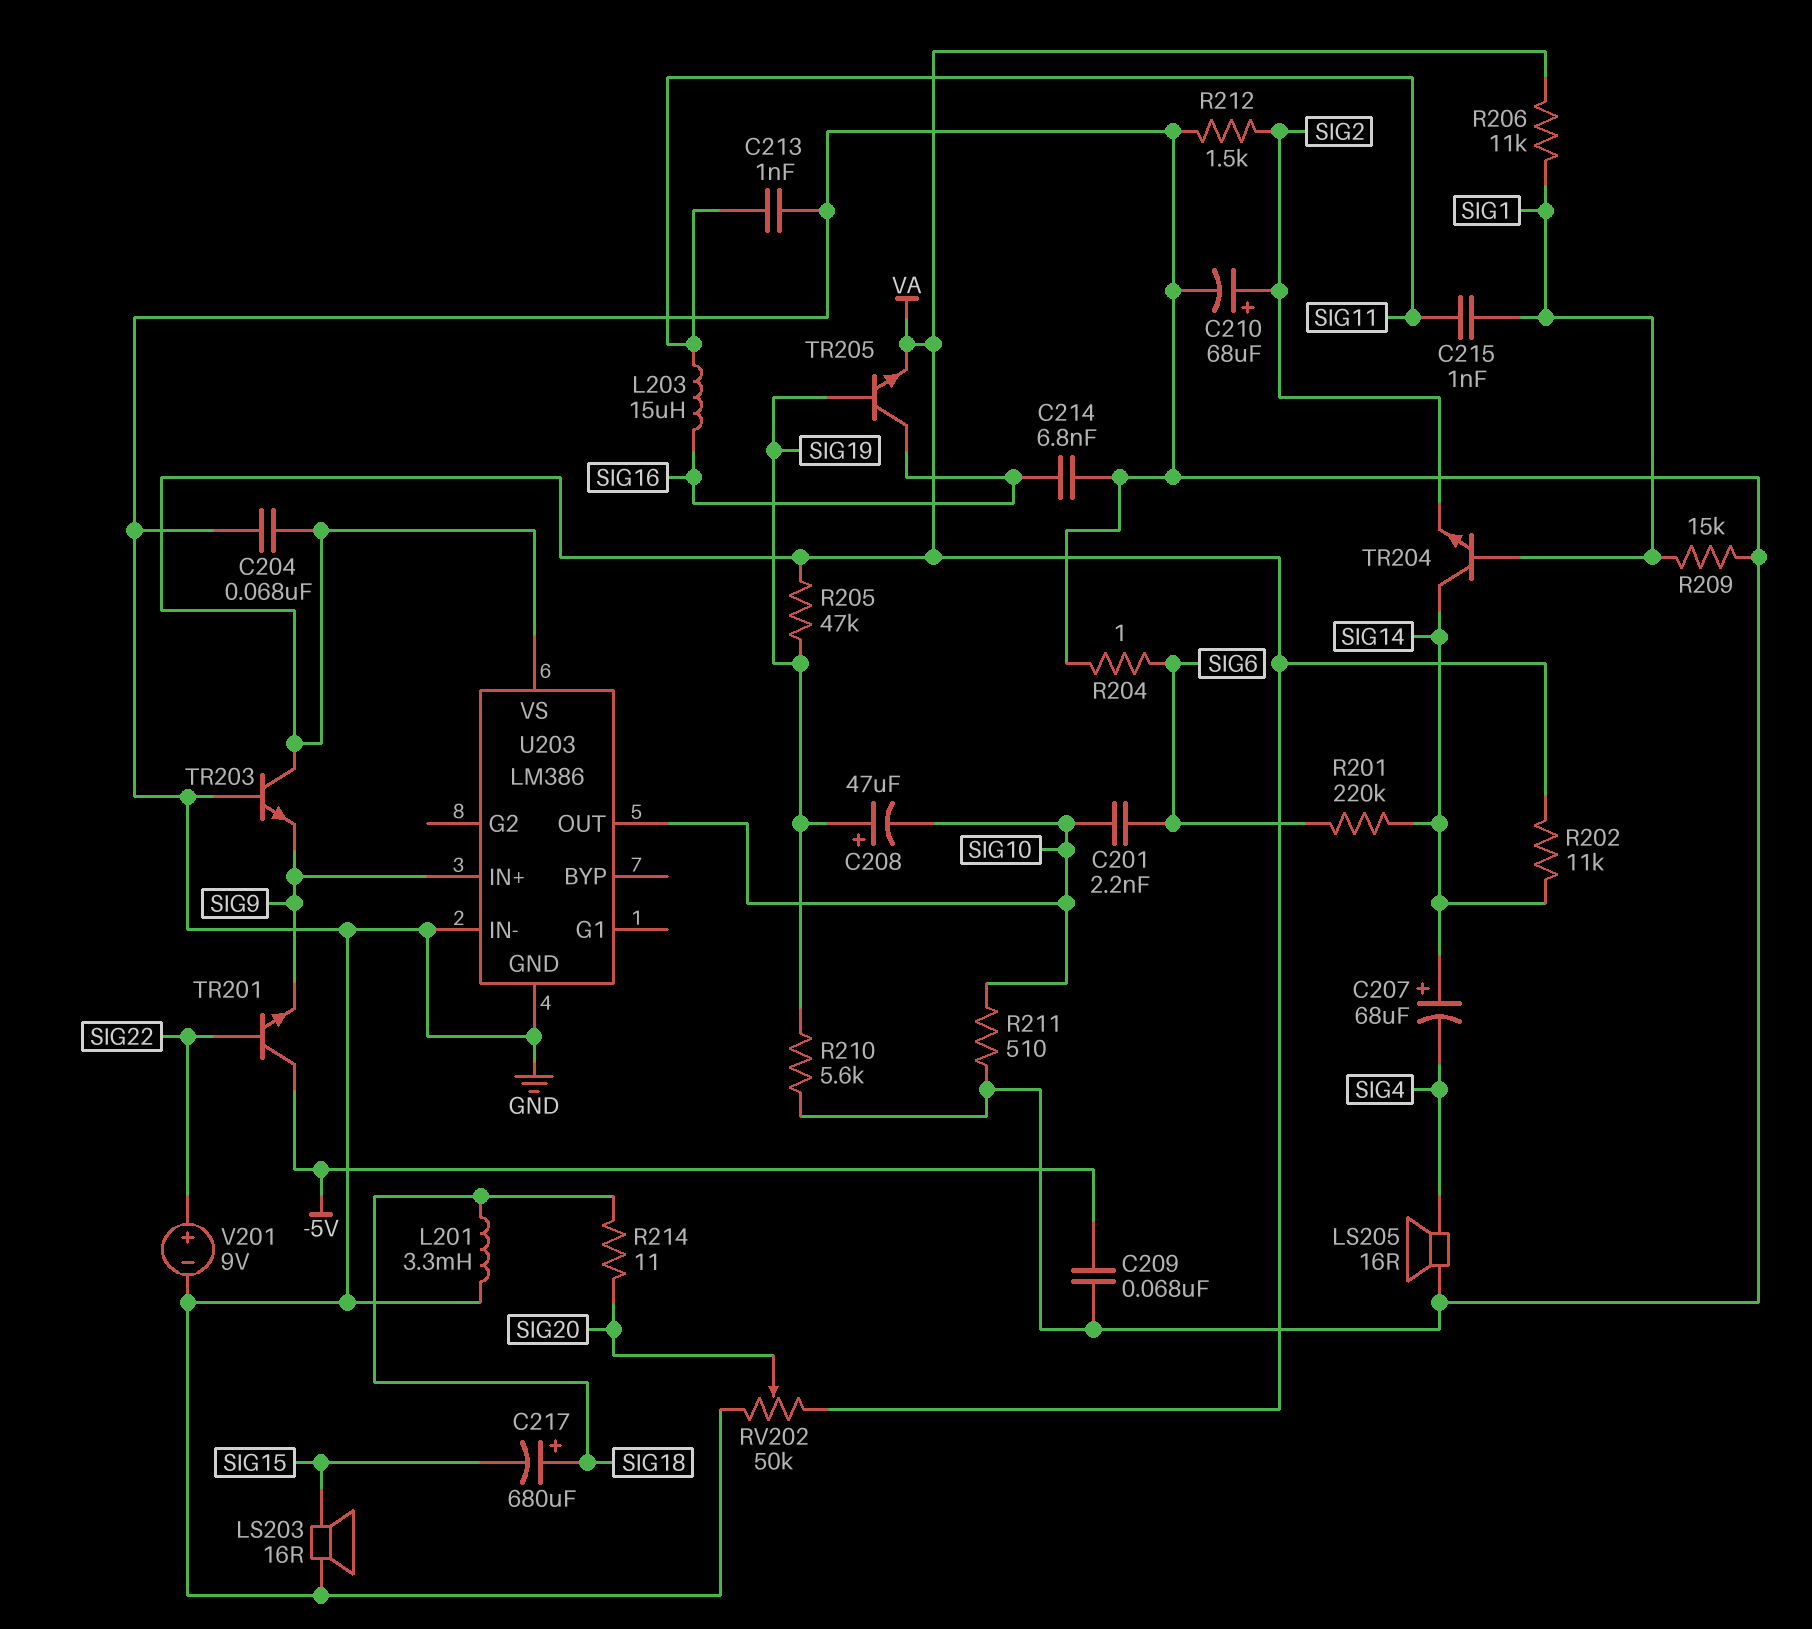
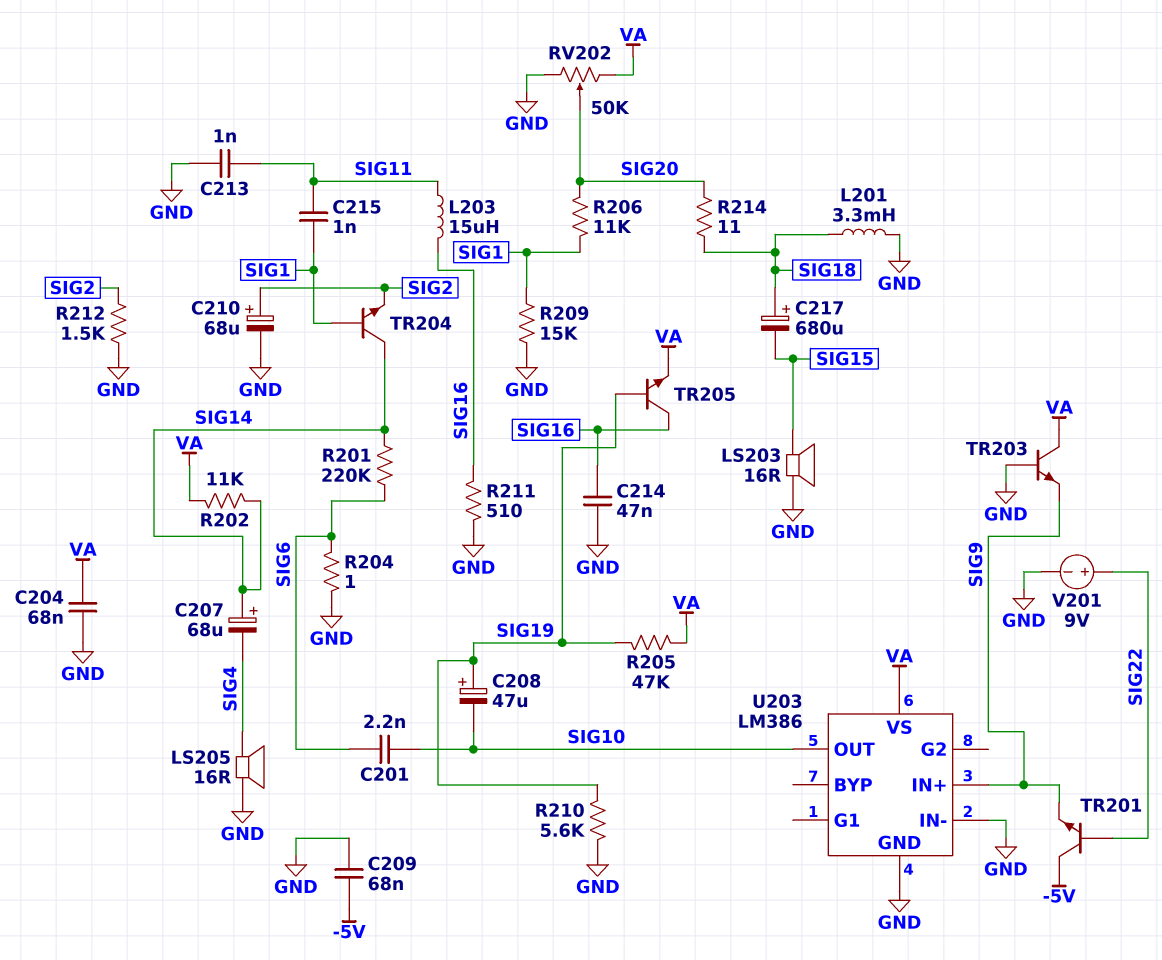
C214: 6.8nF (GND, SIG16) -> 47nF (GND, SIG16)
R206: 11k (SIG1, VA) -> 11k (SIG1, SIG20)
R211: 510 (GND, SIG10) -> 510 (GND, SIG16)

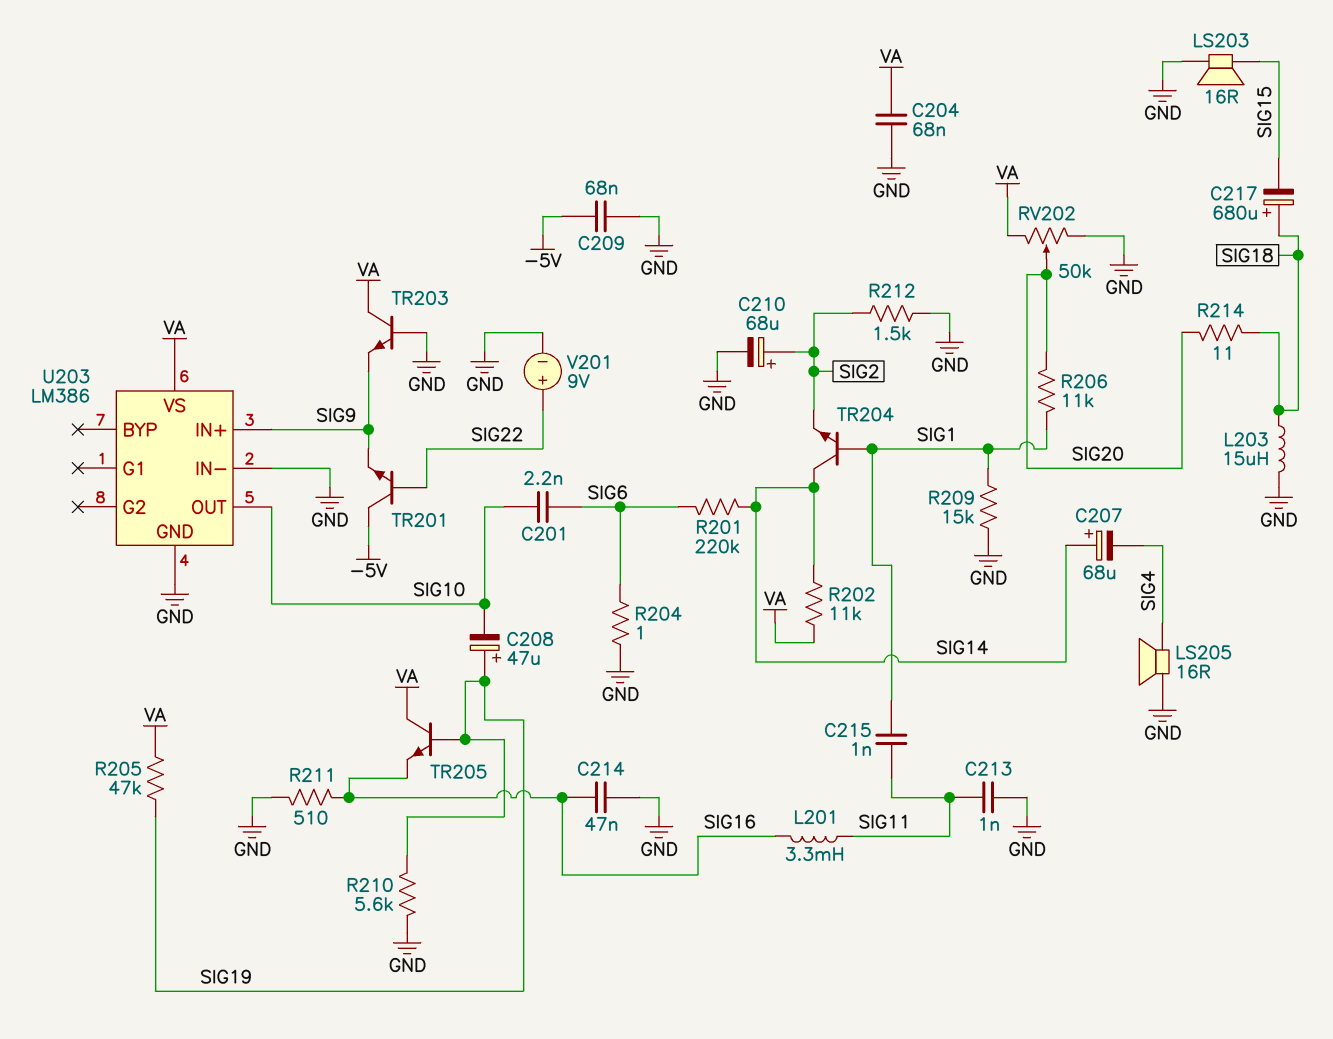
L201: 3.3mH (GND, SIG18) -> 3.3mH (SIG11, SIG16)
L203: 15uH (SIG11, SIG16) -> 15uH (GND, SIG18)
TR205: NPN (B SIG19, C SIG16, E VA) -> NPN (B SIG19, C VA, E SIG16)

